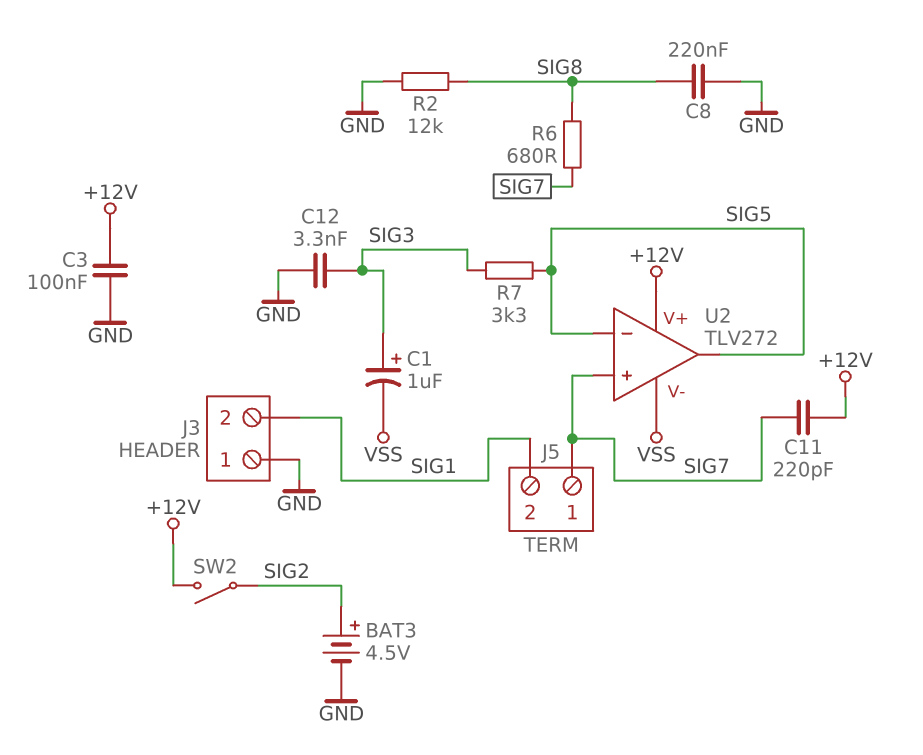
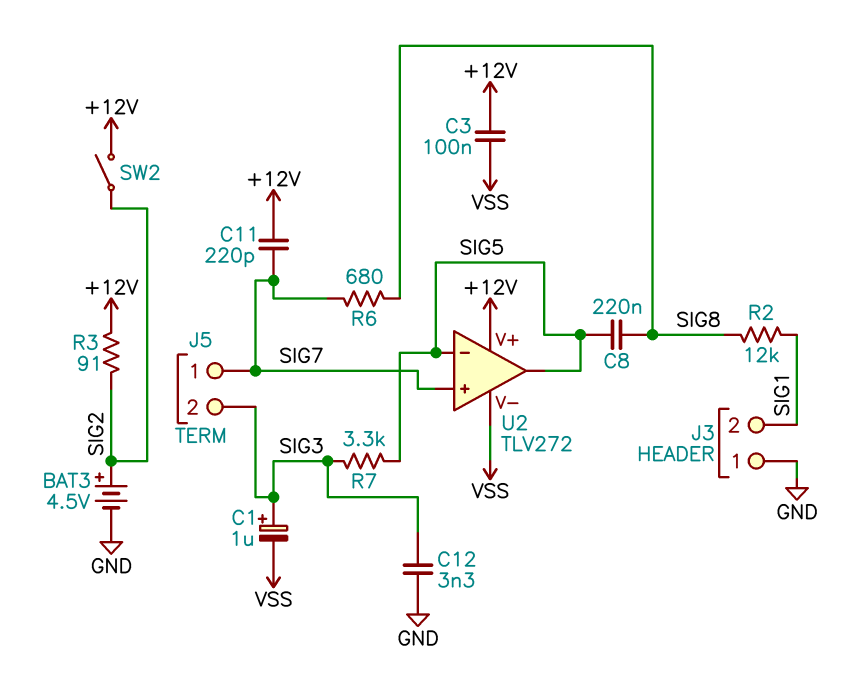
C3: 100nF (+12V, GND) -> 100nF (+12V, VSS)
C8: 220nF (GND, SIG8) -> 220nF (SIG5, SIG8)
J5 pin 2: SIG1 -> SIG3
R2: 12k (GND, SIG8) -> 12k (SIG1, SIG8)
R3: none -> 91 (+12V, SIG2)

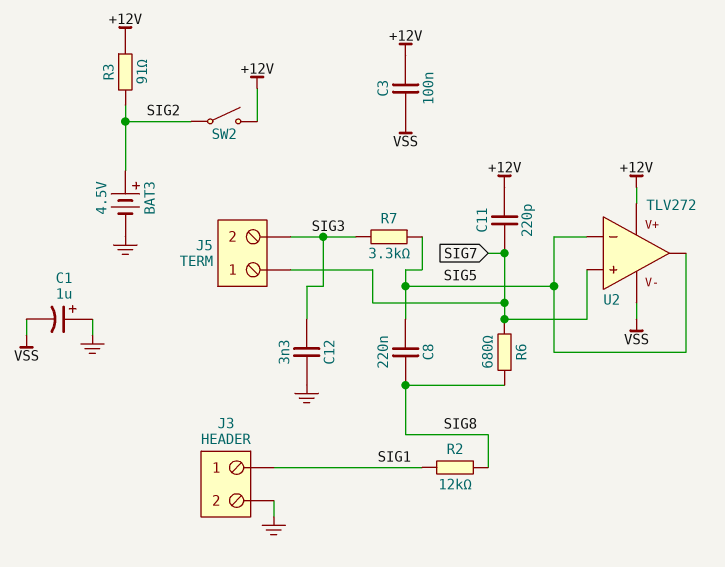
C1: 1uF (plus SIG3, minus VSS) -> 1uF (plus GND, minus VSS)
J3 pin 1: GND -> SIG1
J3 pin 2: SIG1 -> GND

